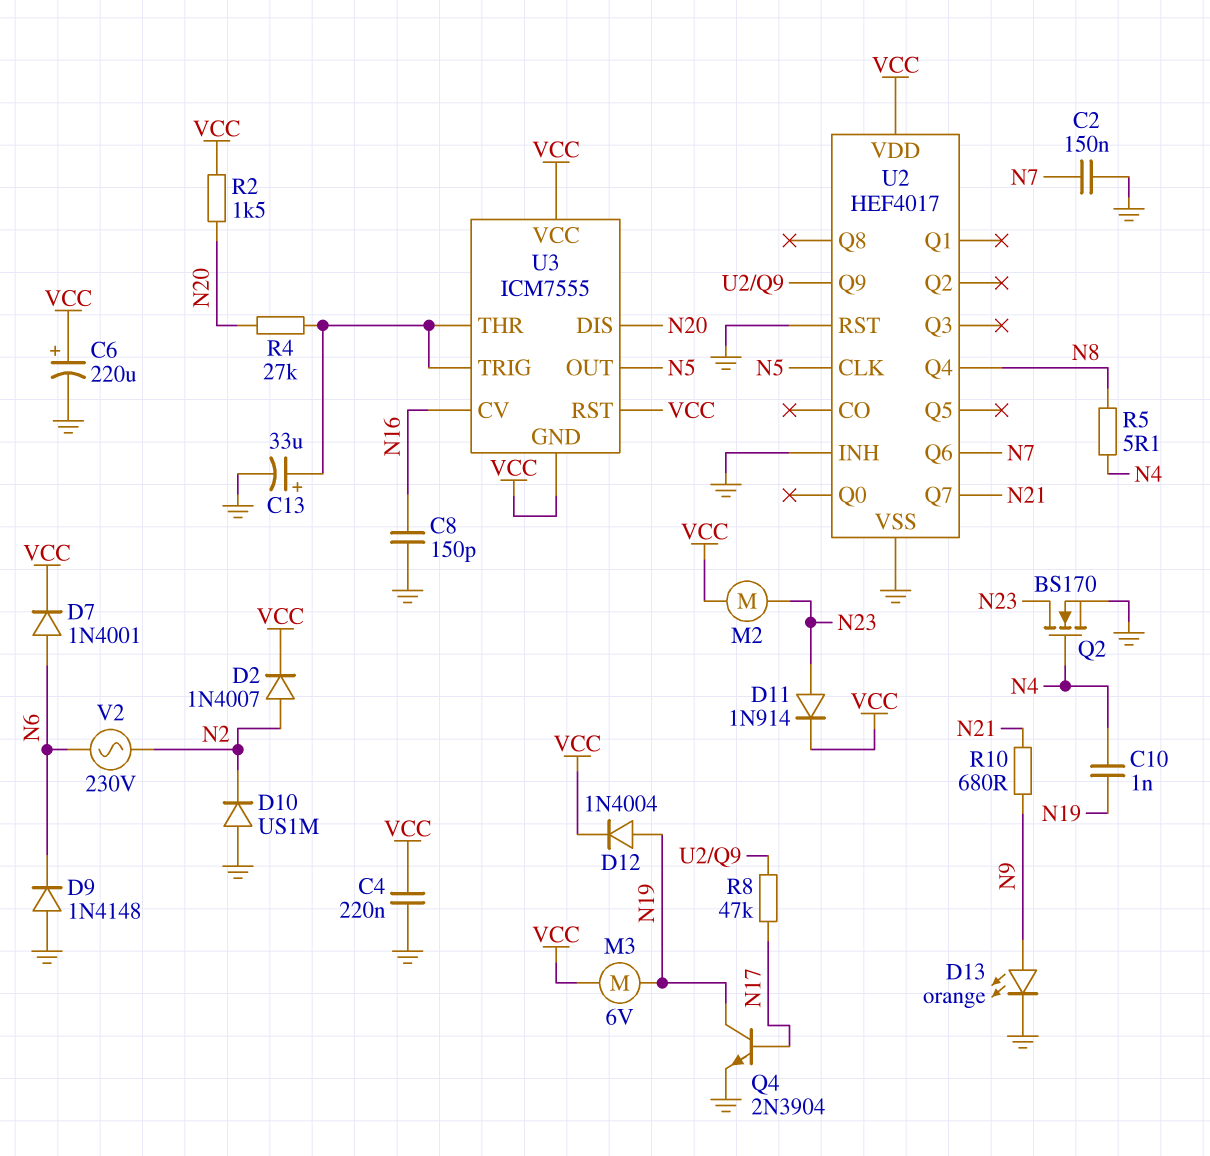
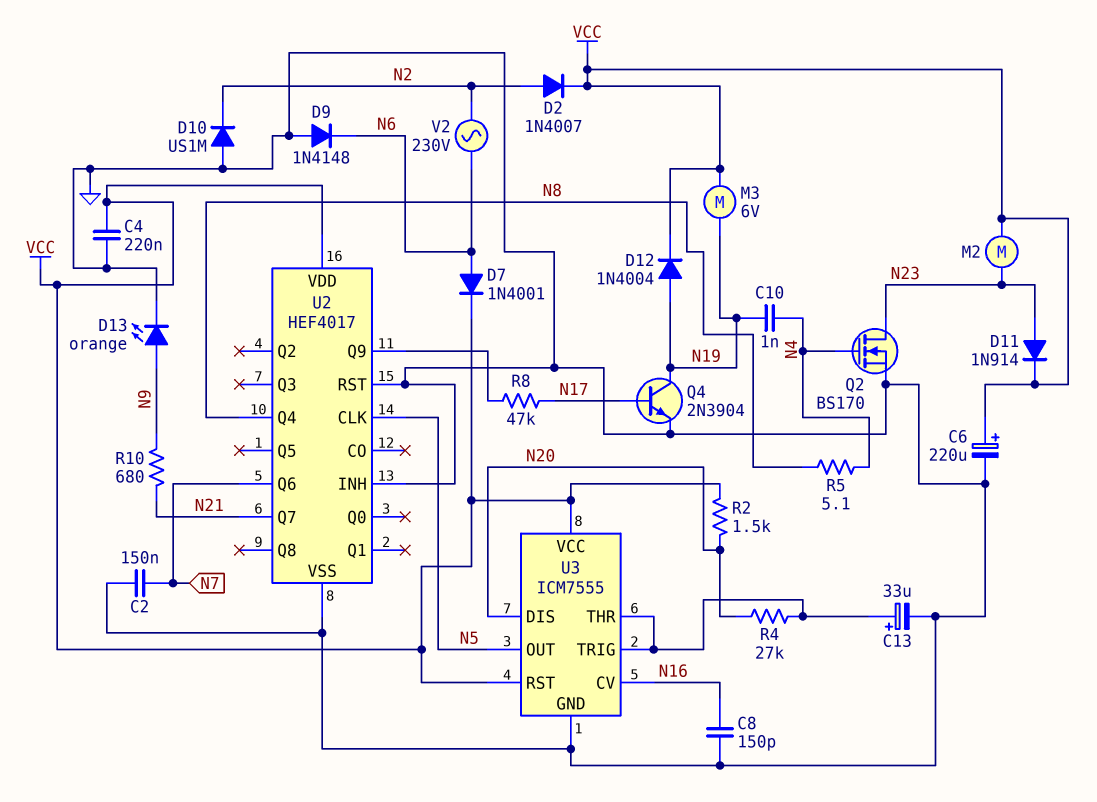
U3 pin GND: VCC -> GND

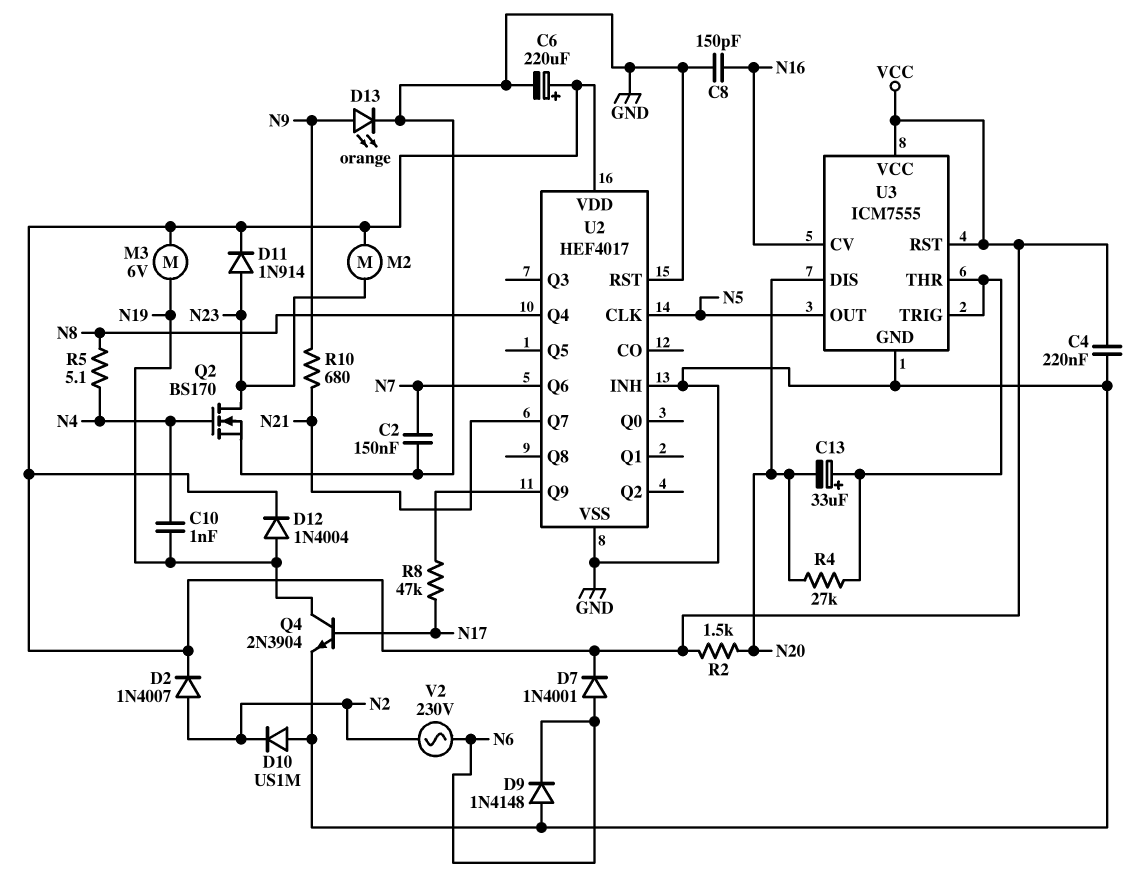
C13: 33uF (plus U3/THR, minus GND) -> 33uF (plus U3/THR, minus N20)

